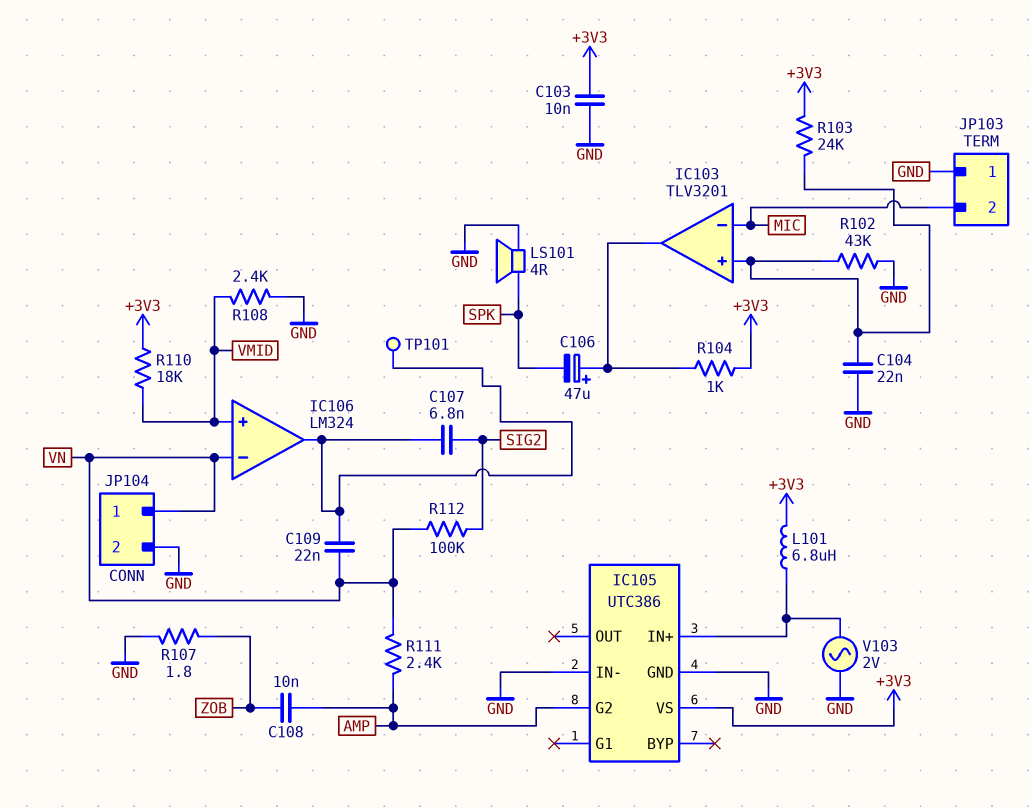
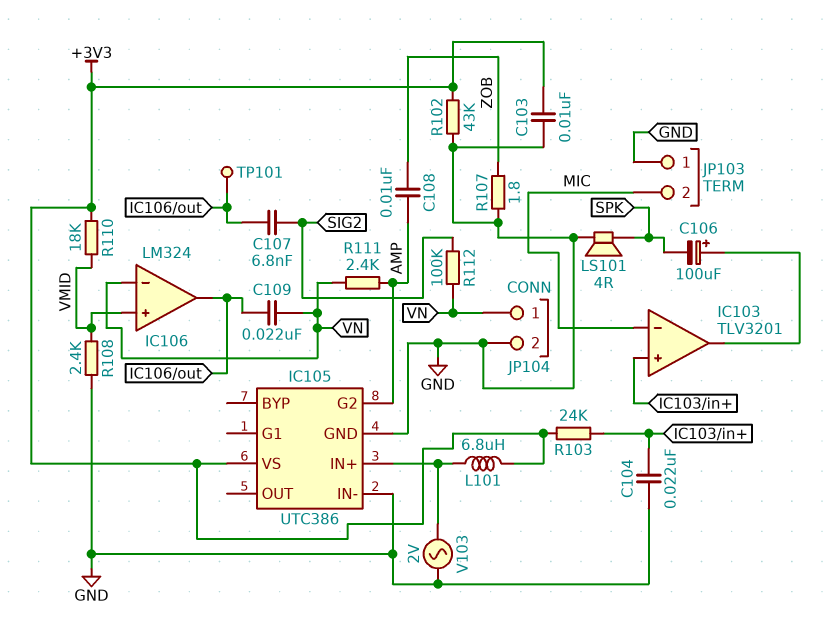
C106: 47uF (plus IC103/out, minus SPK) -> 100uF (plus IC103/out, minus SPK)
R102: 43k (GND, IC103/in+) -> 43k (+3V3, GND)
R104: 1k (+3V3, IC103/out) -> none

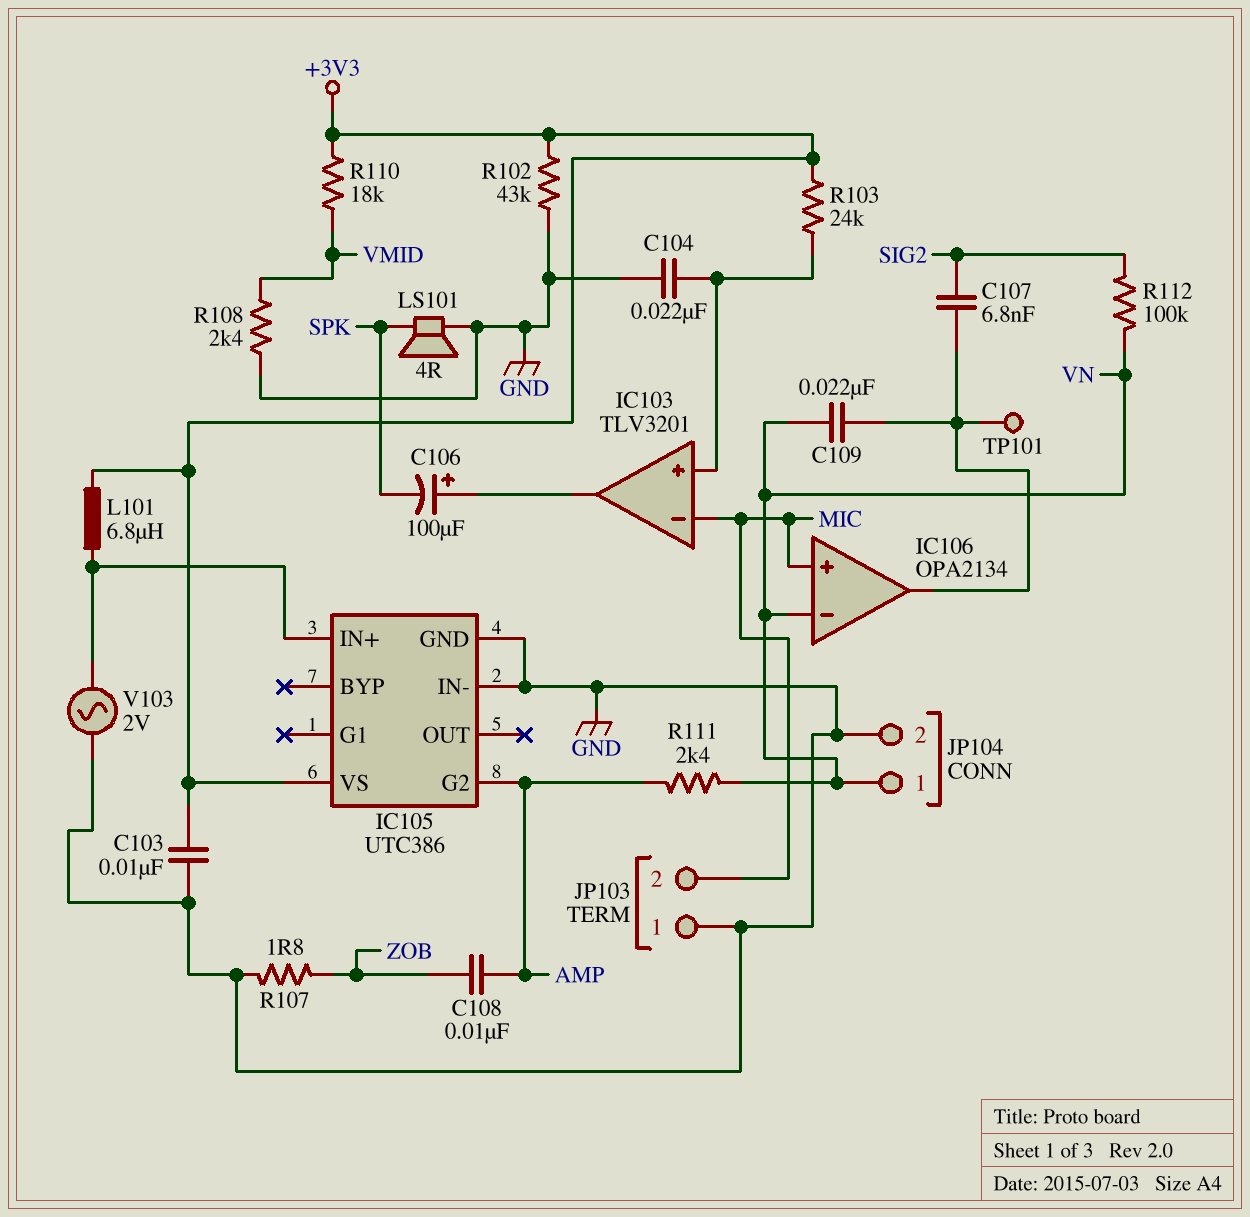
IC106: LM324 -> OPA2134
IC106 pin in+: VMID -> MIC

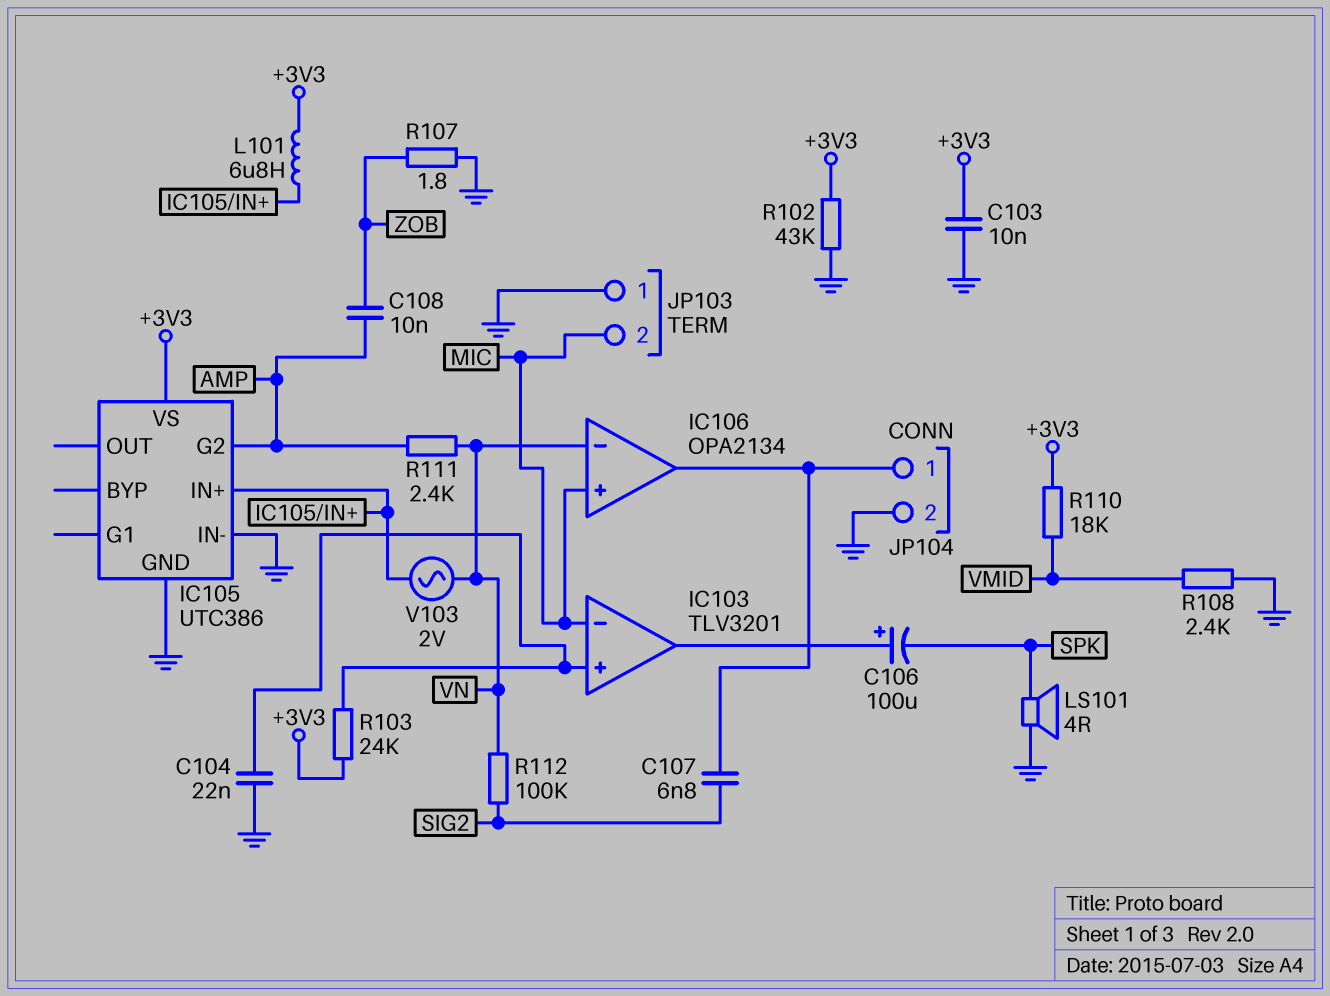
C109: 22nF (IC106/out, VN) -> none
JP104 pin 1: VN -> IC106/out
TP101: test point (IC106/out) -> none
V103: AC 2V (GND, IC105/IN+) -> AC 2V (IC105/IN+, VN)

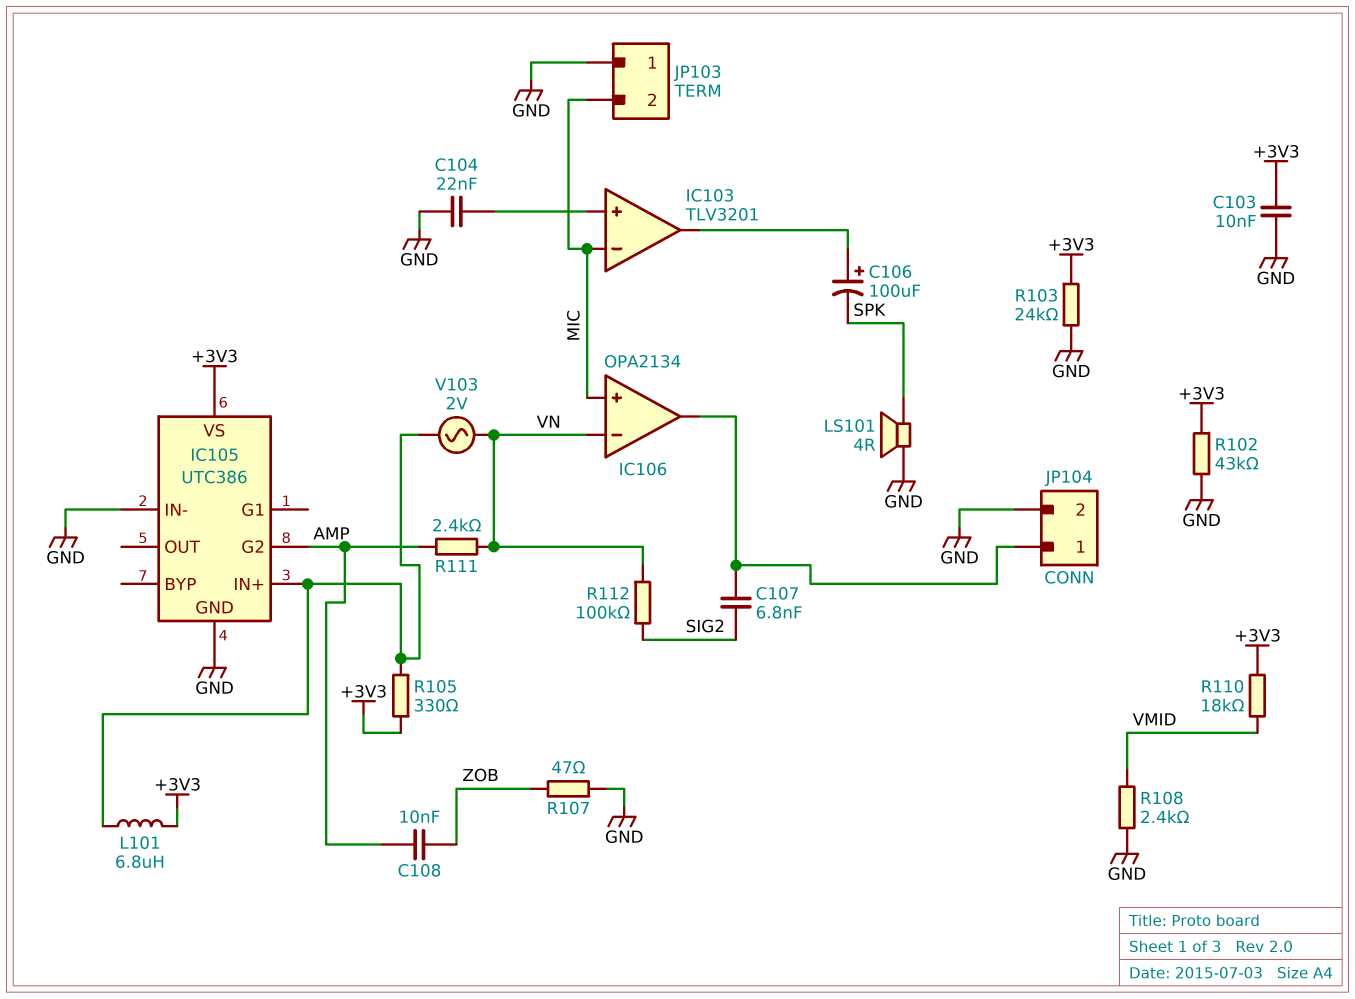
R103: 24k (+3V3, IC103/in+) -> 24k (+3V3, GND)
R105: none -> 330 (+3V3, IC105/IN+)
R107: 1.8 (GND, ZOB) -> 47 (GND, ZOB)

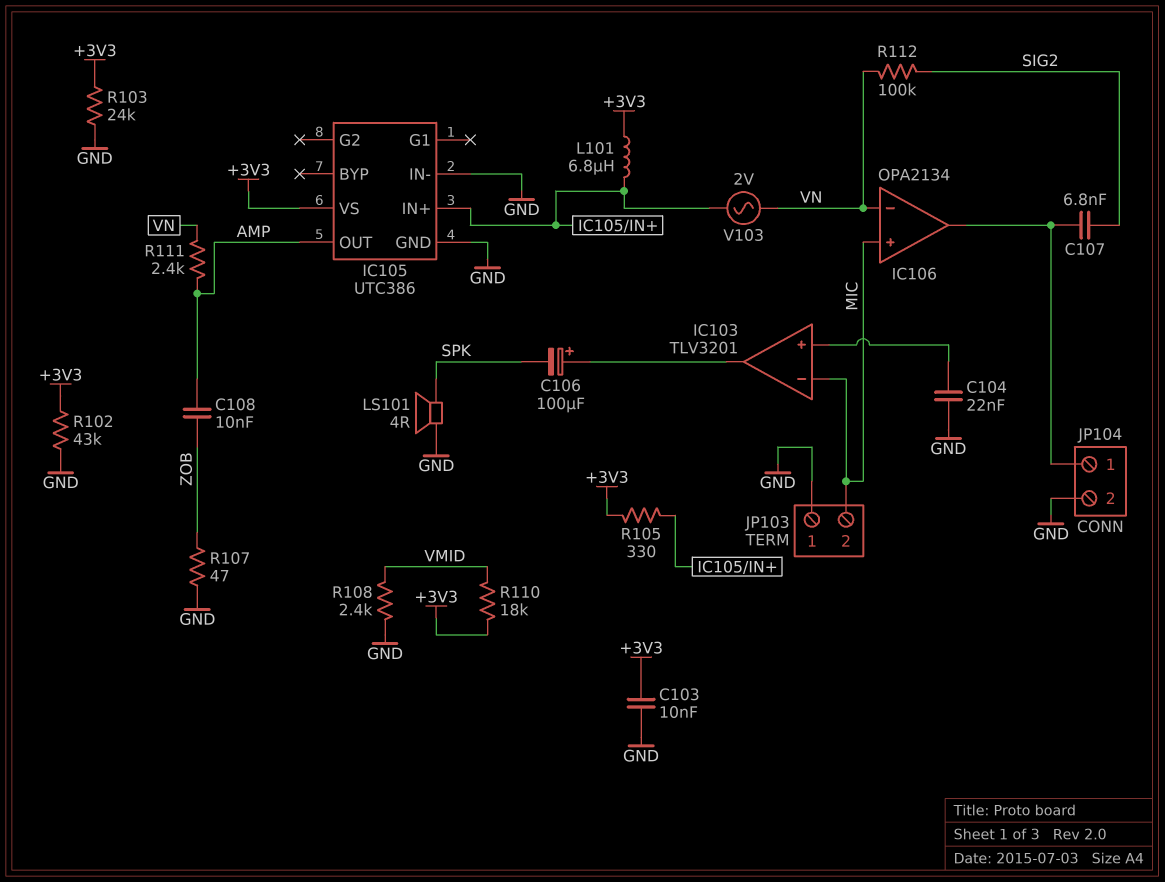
IC105 pin G2: AMP -> none
IC105 pin OUT: none -> AMP

